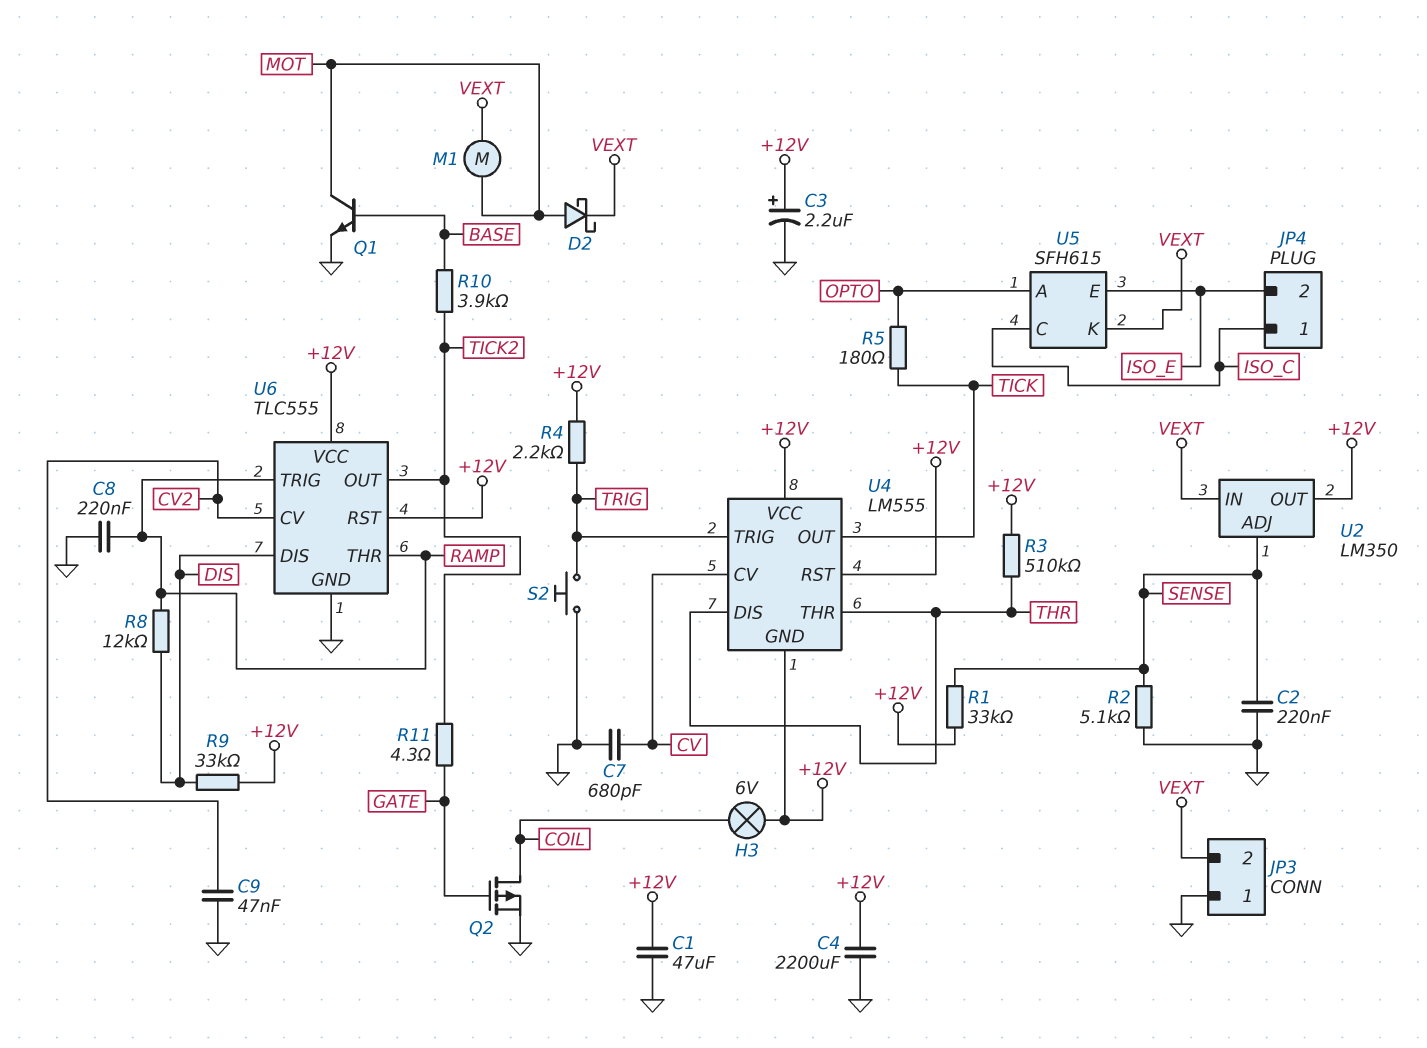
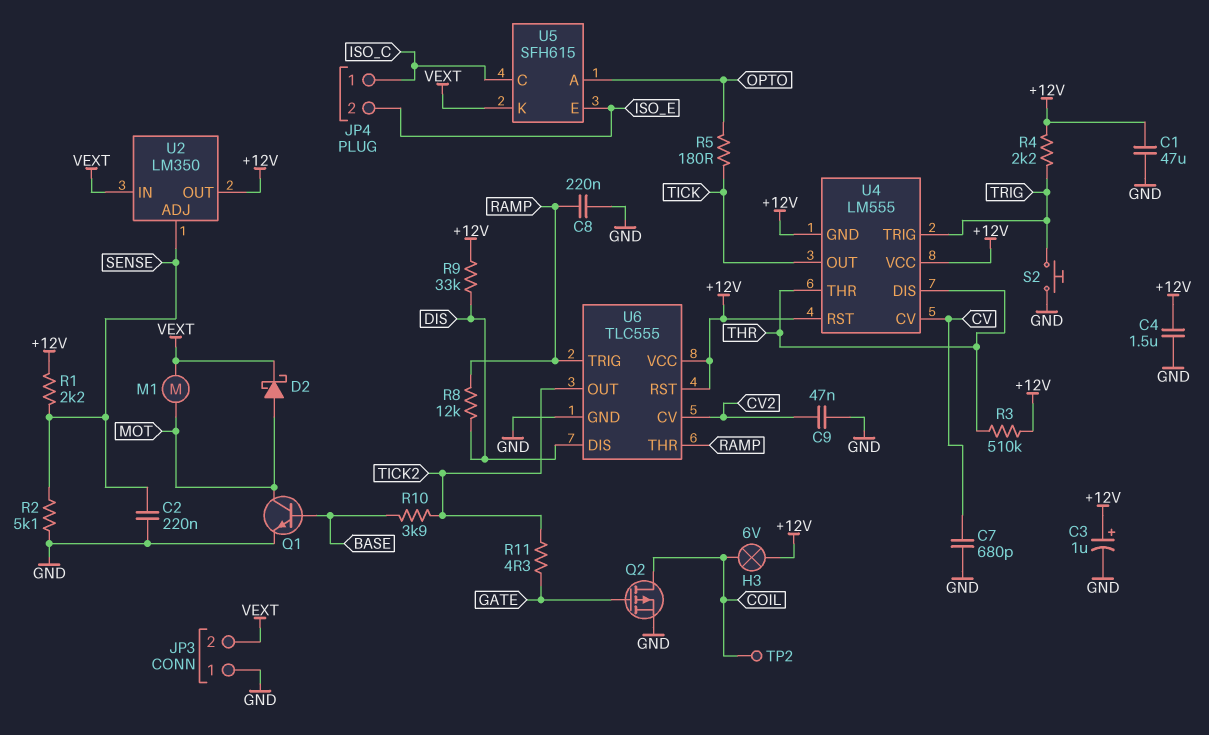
C3: 2.2uF (plus +12V, minus GND) -> 1uF (plus +12V, minus GND)
C4: 2200uF (+12V, GND) -> 1.5uF (+12V, GND)
R1: 33k (+12V, SENSE) -> 2.2k (+12V, SENSE)
TP2: none -> test point (COIL)

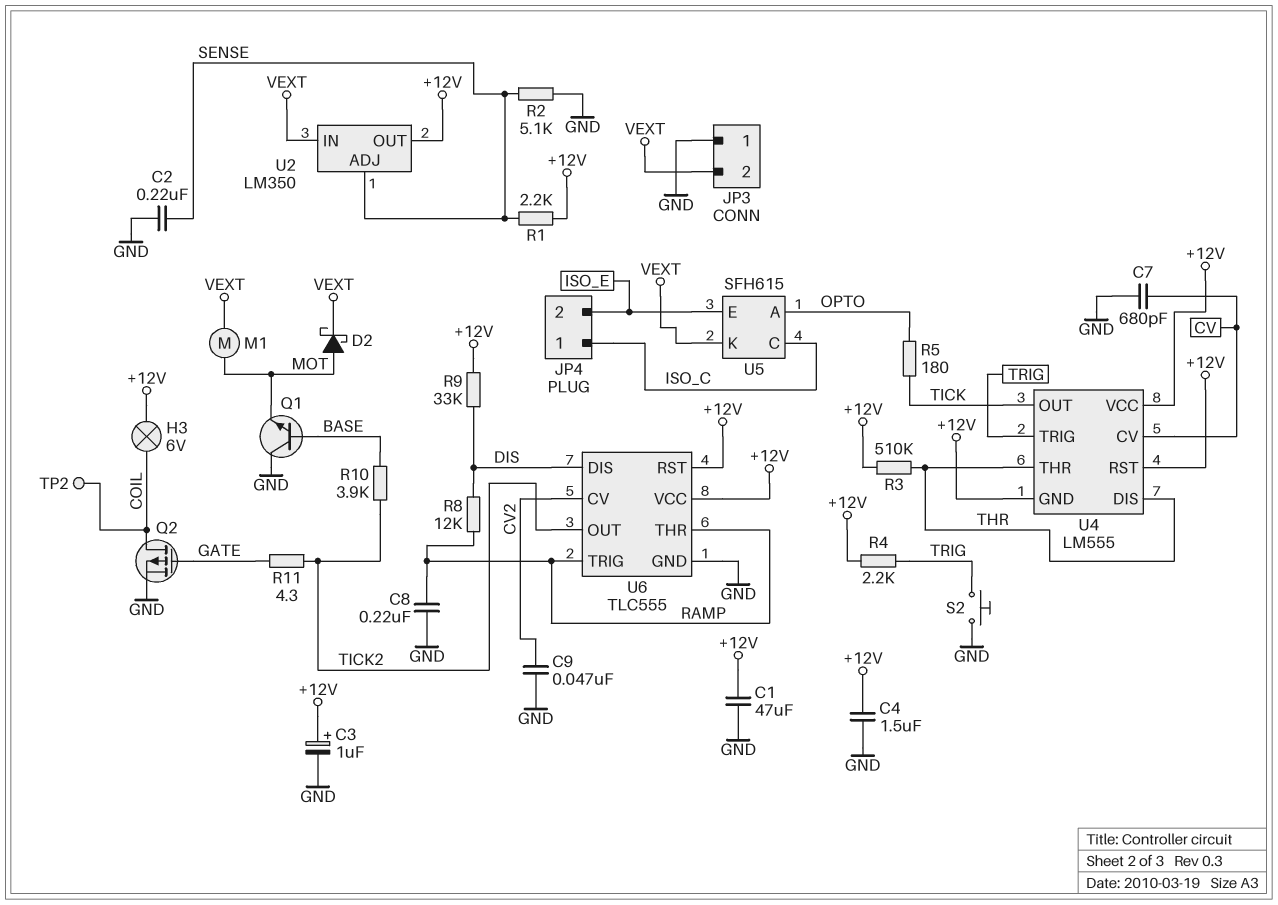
Q1: NPN (B BASE, C MOT, E GND) -> NPN (B BASE, C GND, E MOT)

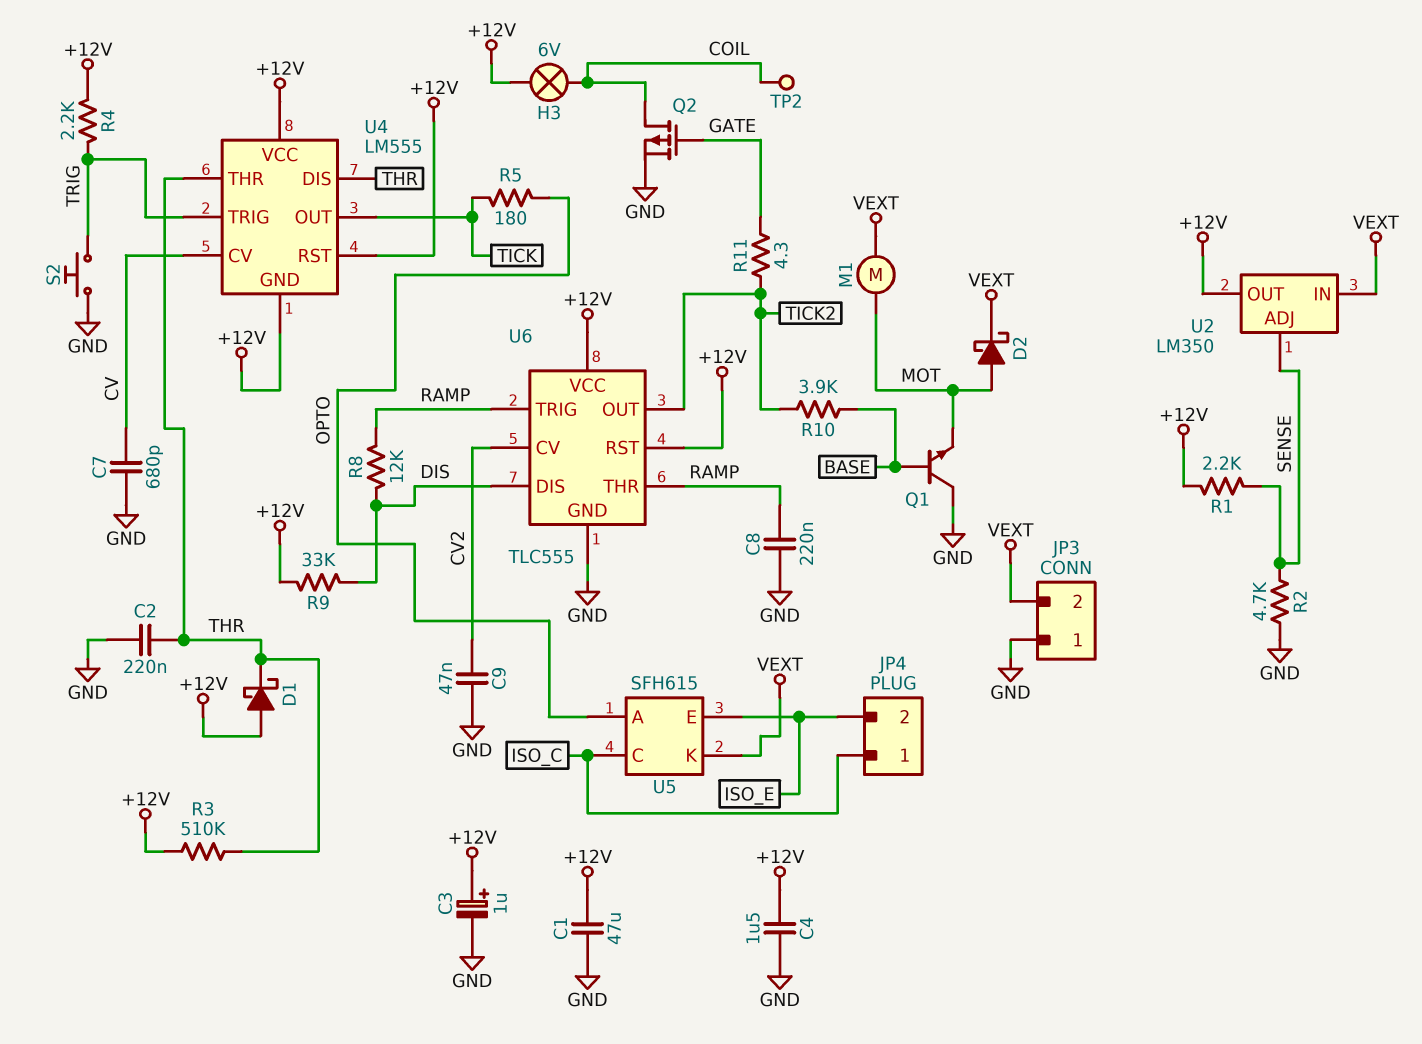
C2: 220nF (GND, SENSE) -> 220nF (GND, THR)
D1: none -> schottky (A +12V, K THR)
R2: 5.1k (GND, SENSE) -> 4.7k (GND, SENSE)

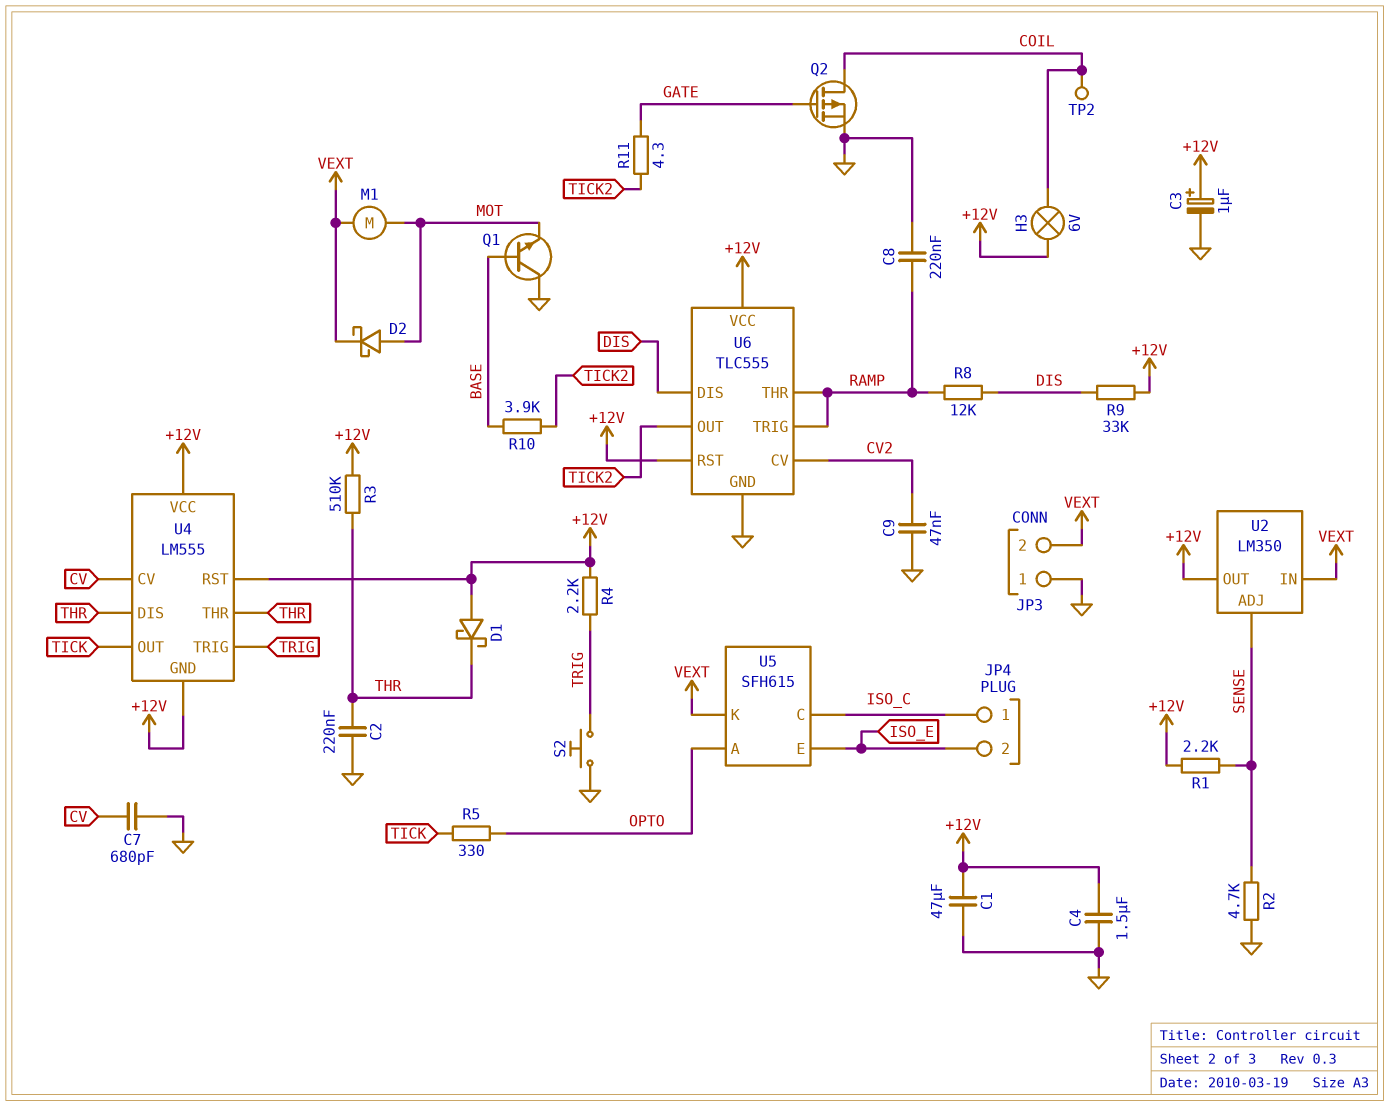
R5: 180 (OPTO, TICK) -> 330 (OPTO, TICK)

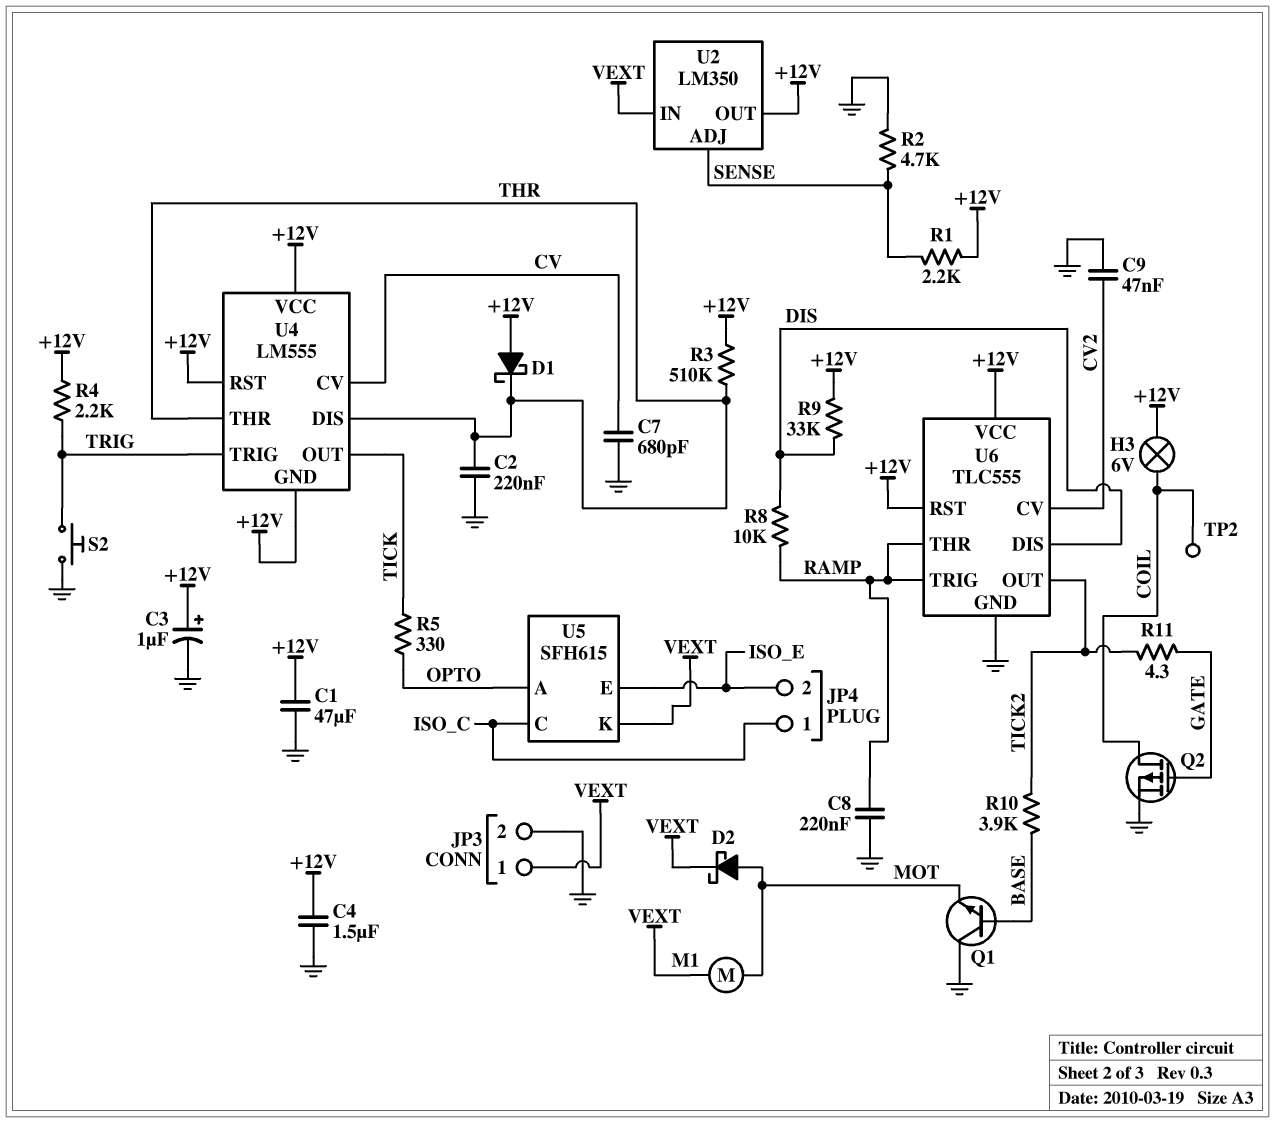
JP3 pin 1: GND -> VEXT
JP3 pin 2: VEXT -> GND
R8: 12k (DIS, RAMP) -> 10k (DIS, RAMP)

